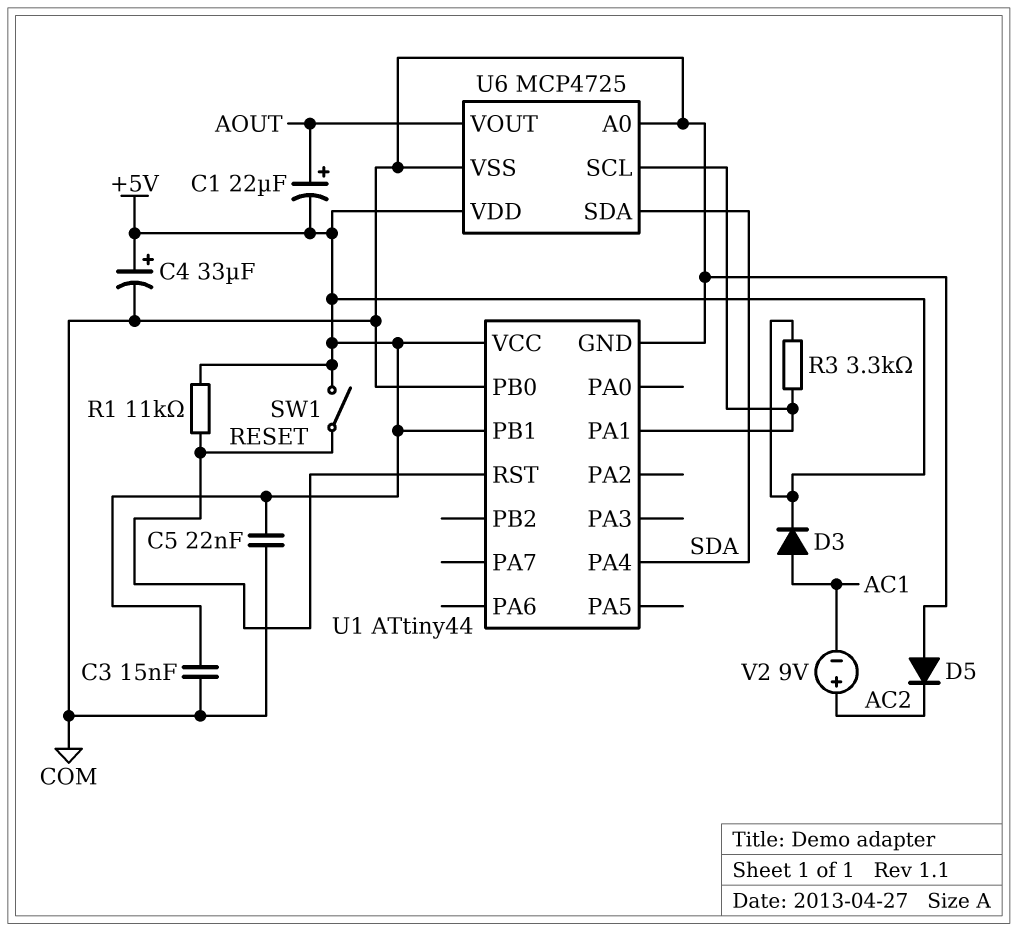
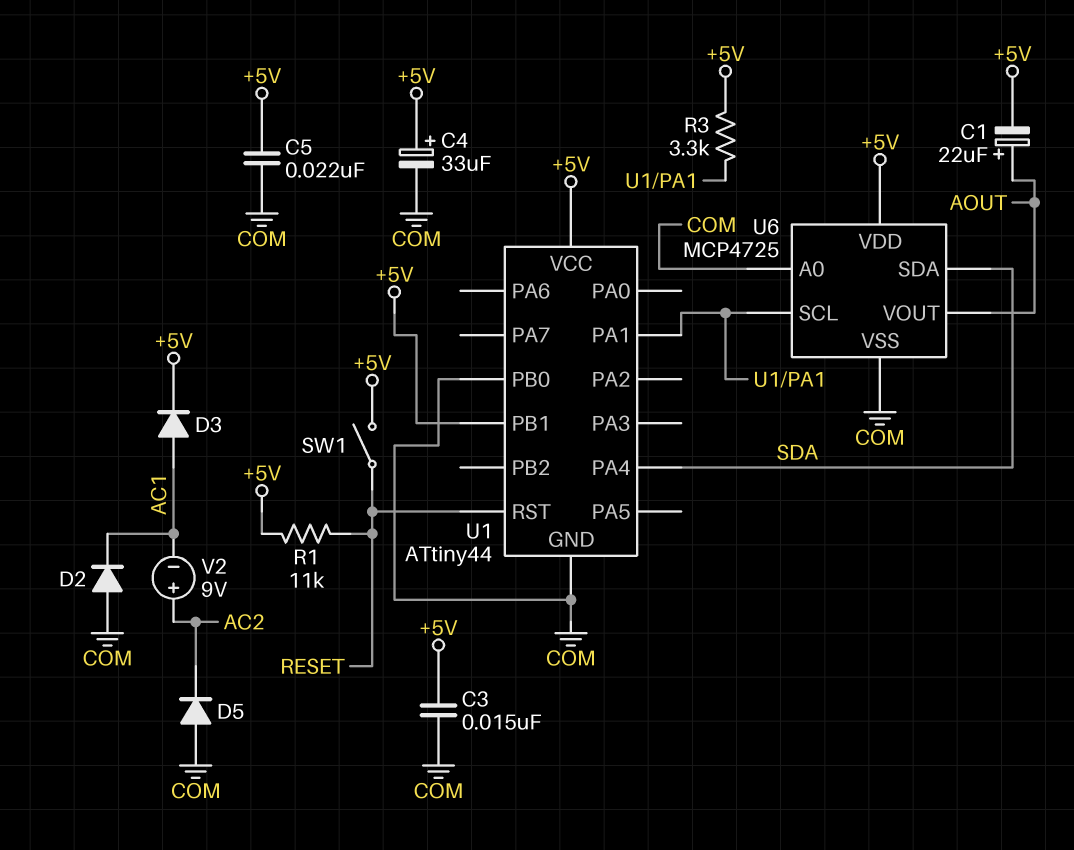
D2: none -> diode (A COM, K AC1)

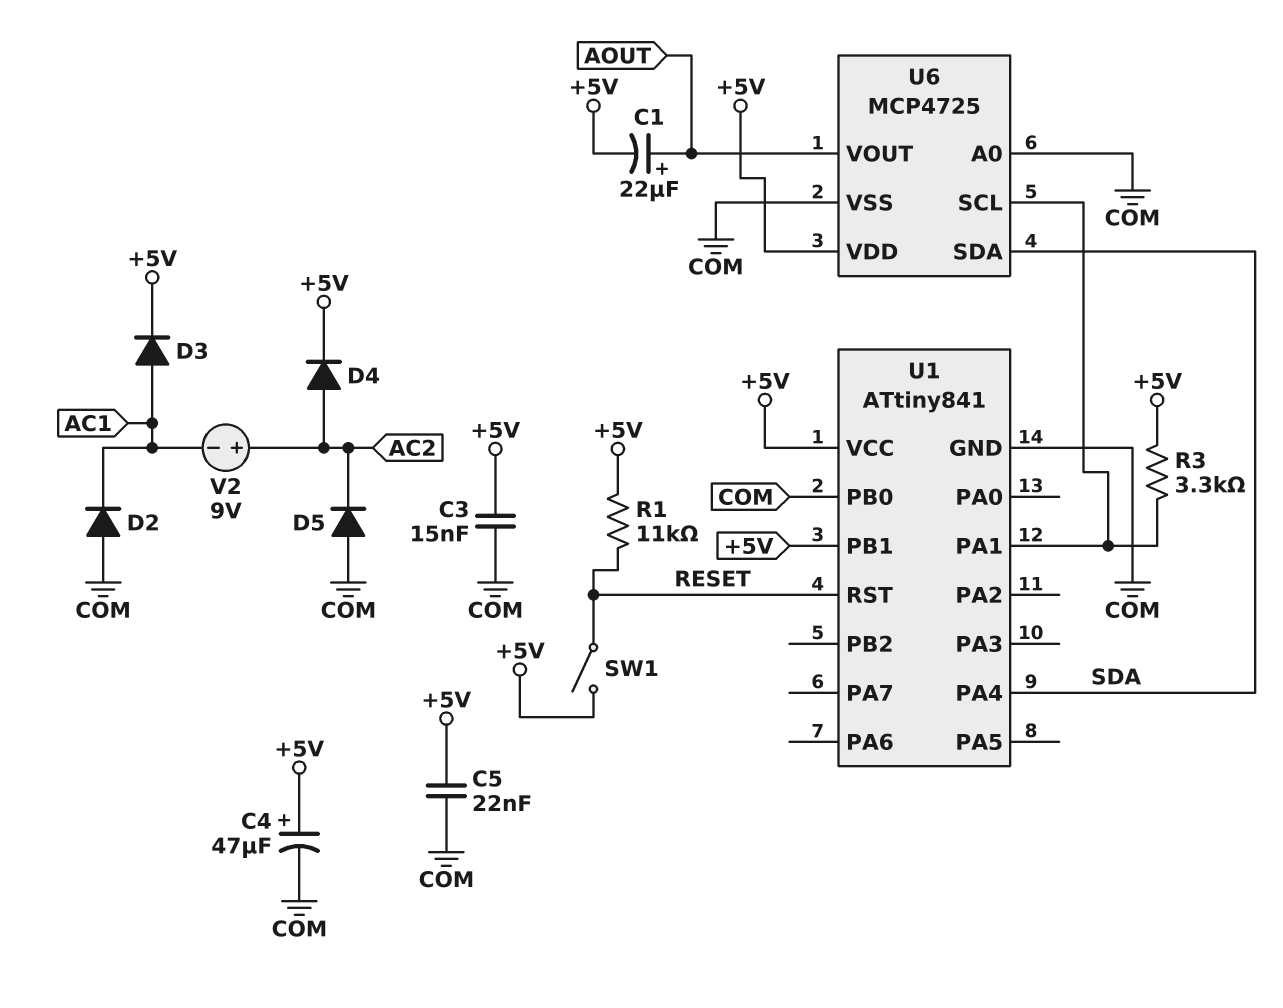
C4: 33uF (plus +5V, minus COM) -> 47uF (plus +5V, minus COM)
D4: none -> diode (A AC2, K +5V)
U1: ATtiny44 -> ATtiny841

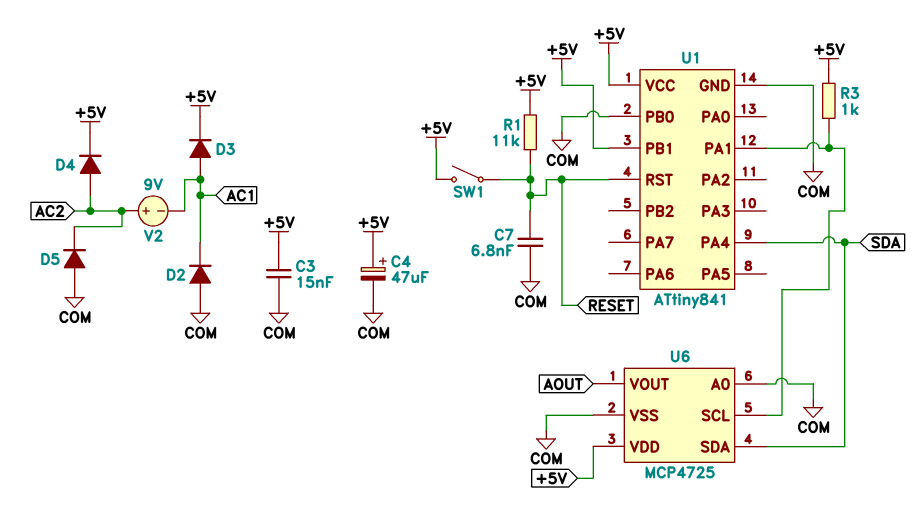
C1: 22uF (plus AOUT, minus +5V) -> none
C5: 22nF (+5V, COM) -> none
C7: none -> 6.8nF (COM, RESET)
R3: 3.3k (+5V, U1/PA1) -> 1k (+5V, U1/PA1)

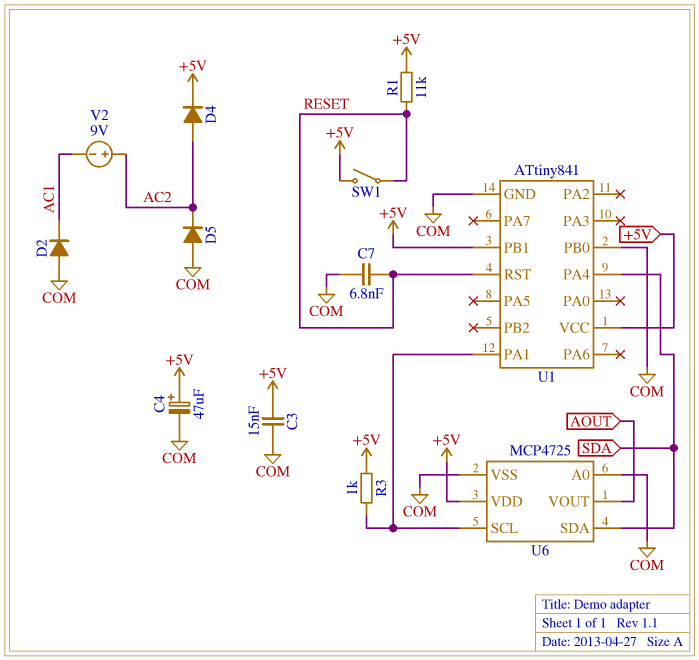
D3: diode (A AC1, K +5V) -> none

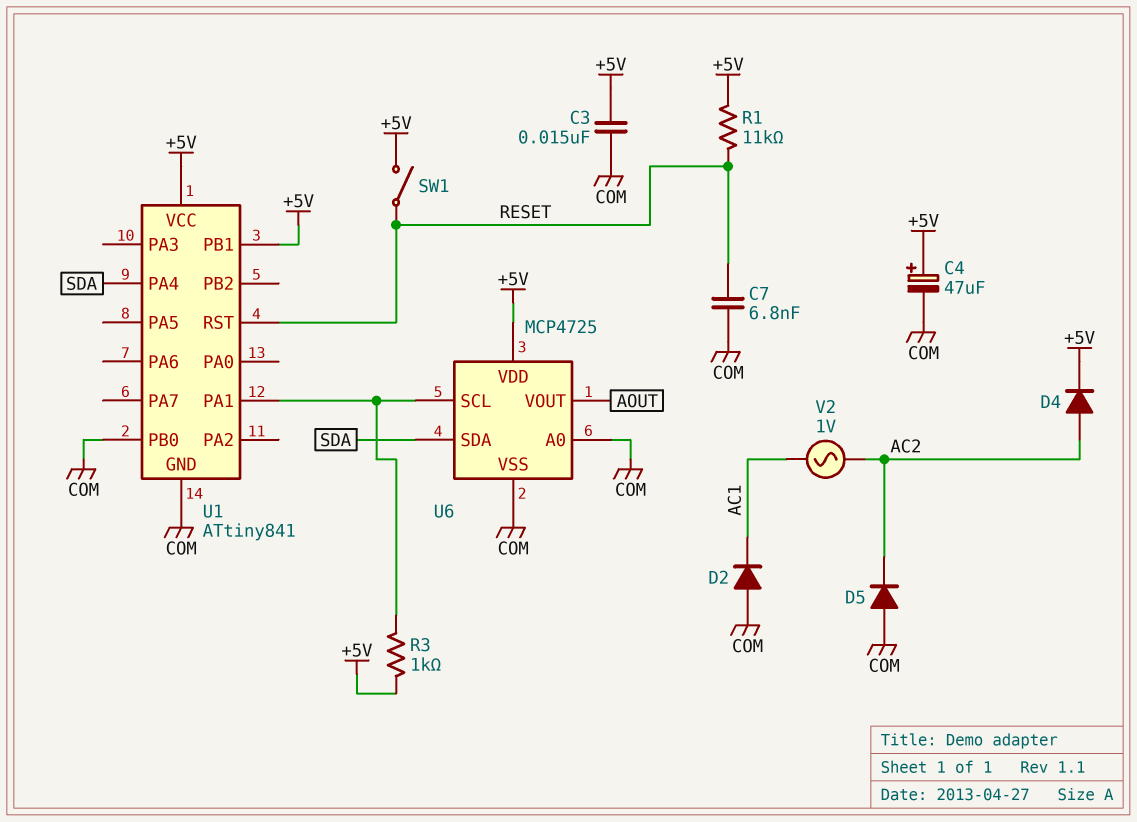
V2: 9V (plus AC2, minus AC1) -> AC 1V (AC1, AC2)

